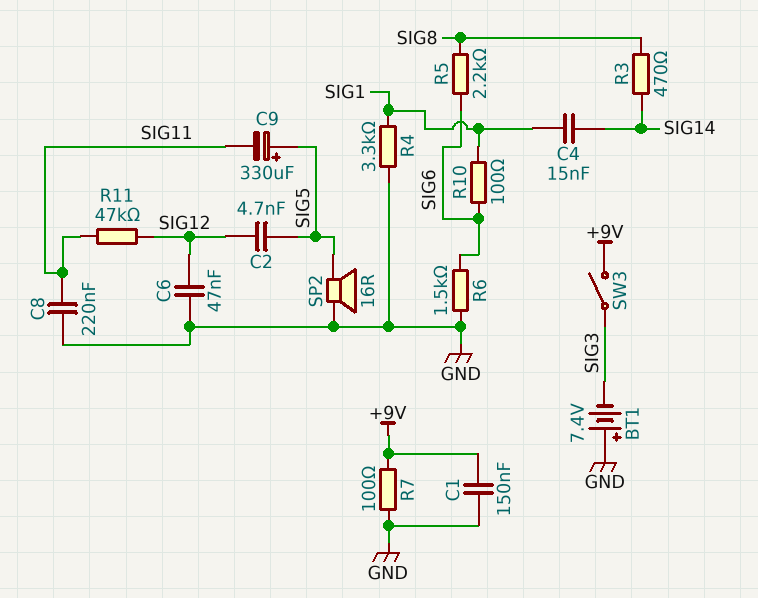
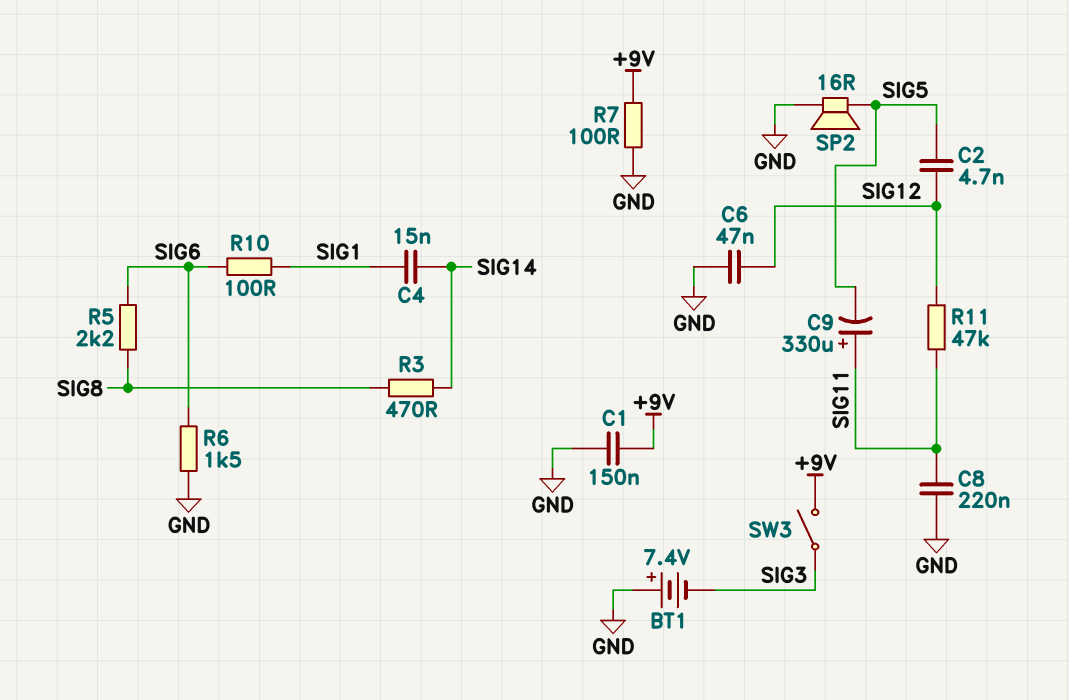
C9: 330uF (plus SIG5, minus SIG11) -> 330uF (plus SIG11, minus SIG5)
R4: 3.3k (GND, SIG1) -> none

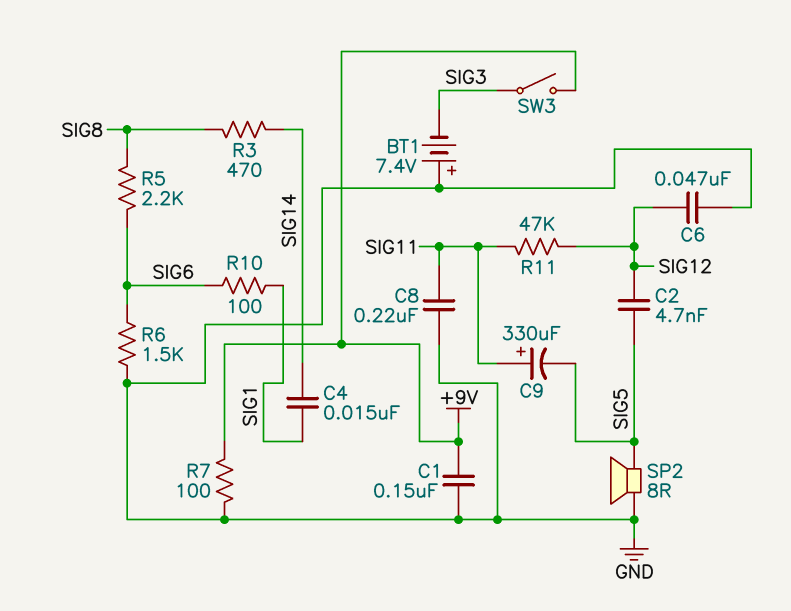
SP2: speaker 16R (GND, SIG5) -> speaker 8R (GND, SIG5)

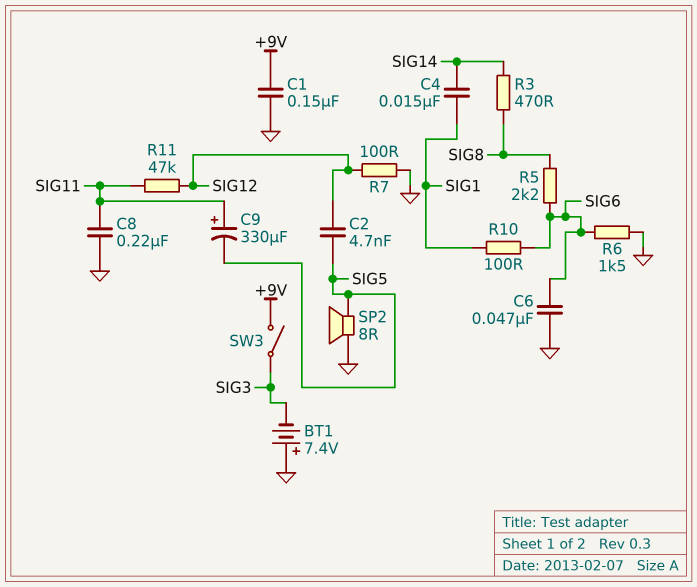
C6: 47nF (GND, SIG12) -> 47nF (GND, SIG6)
R7: 100 (+9V, GND) -> 100 (GND, SIG12)

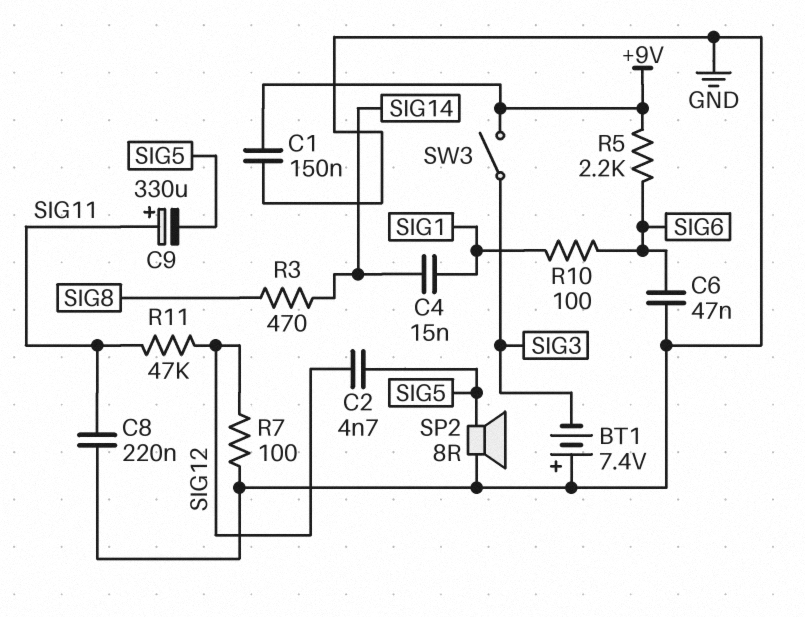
R5: 2.2k (SIG6, SIG8) -> 2.2k (+9V, SIG6)
R6: 1.5k (GND, SIG6) -> none

